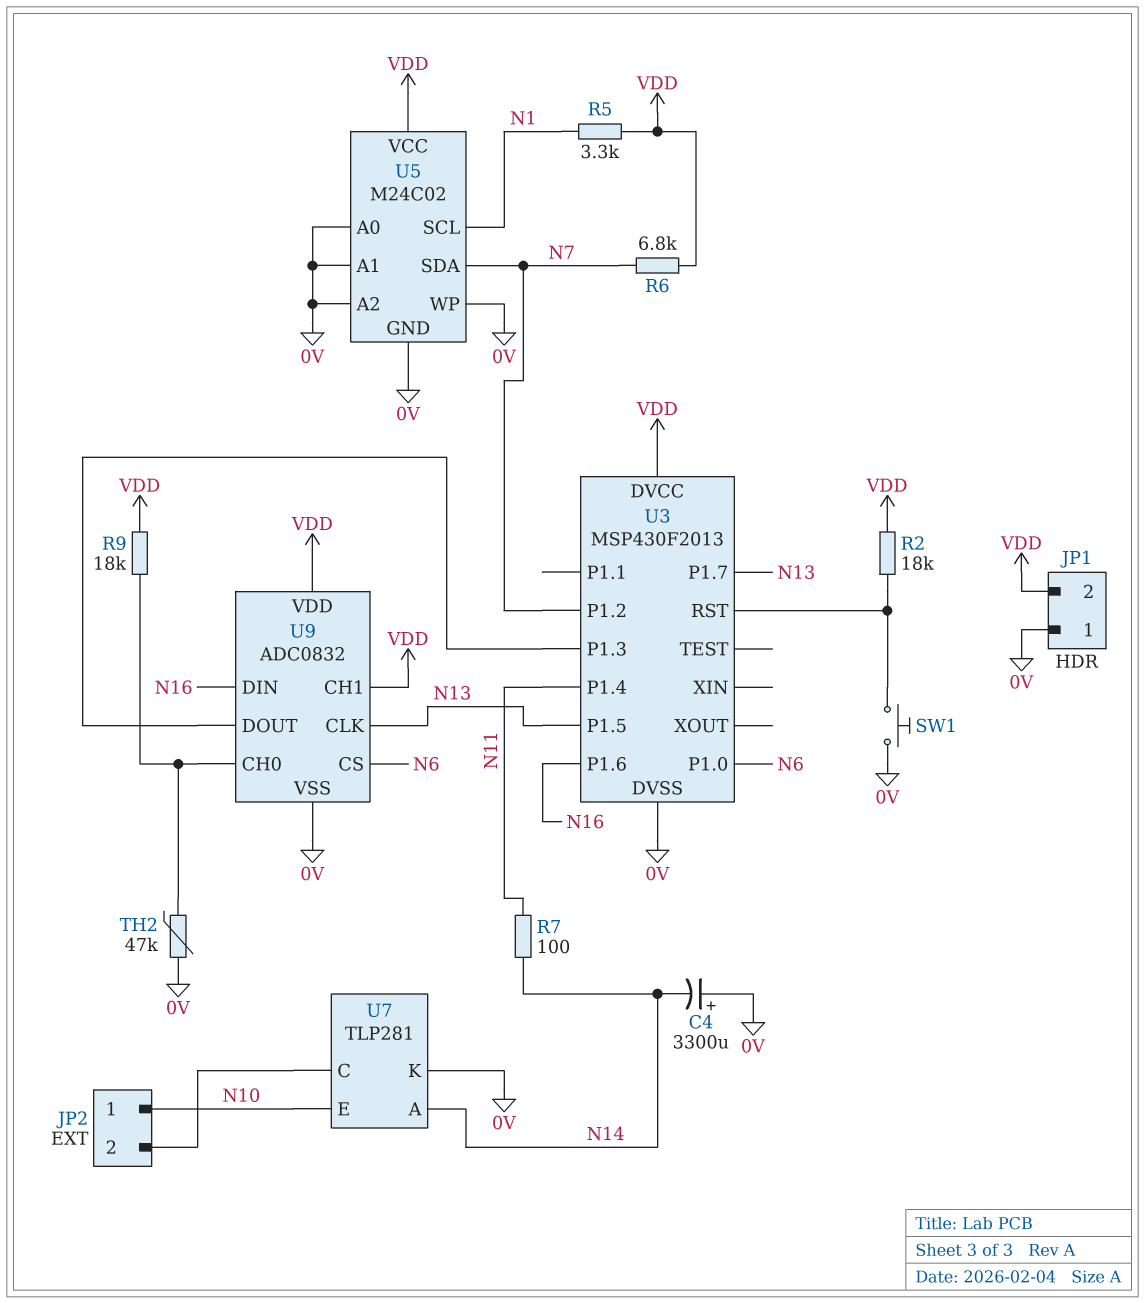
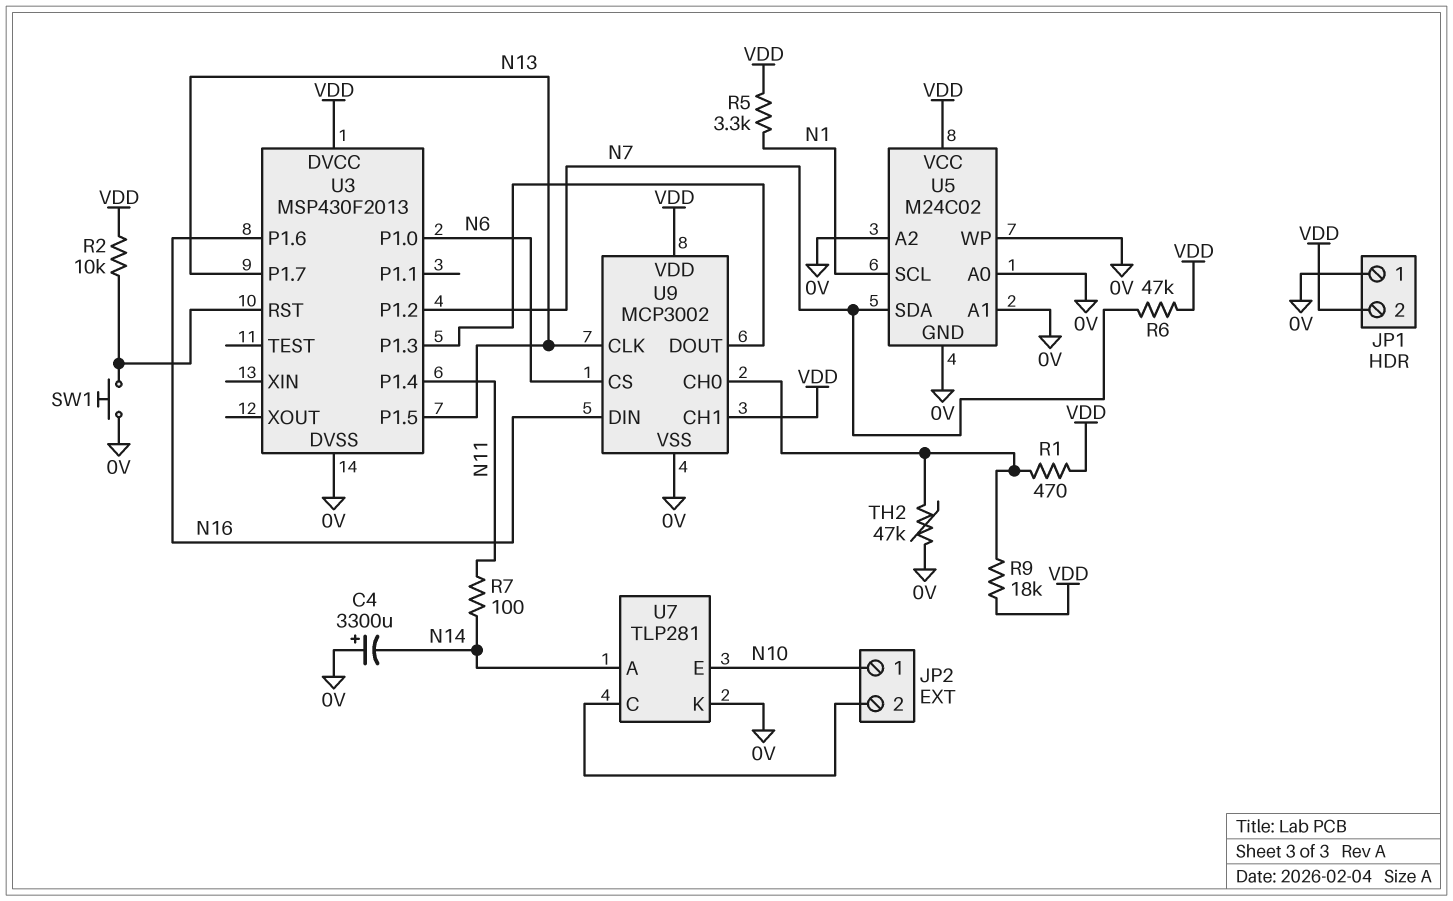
R1: none -> 470 (U9/CH0, VDD)
R2: 18k (U3/RST, VDD) -> 10k (U3/RST, VDD)
R6: 6.8k (N7, VDD) -> 47k (N7, VDD)
U9: ADC0832 -> MCP3002

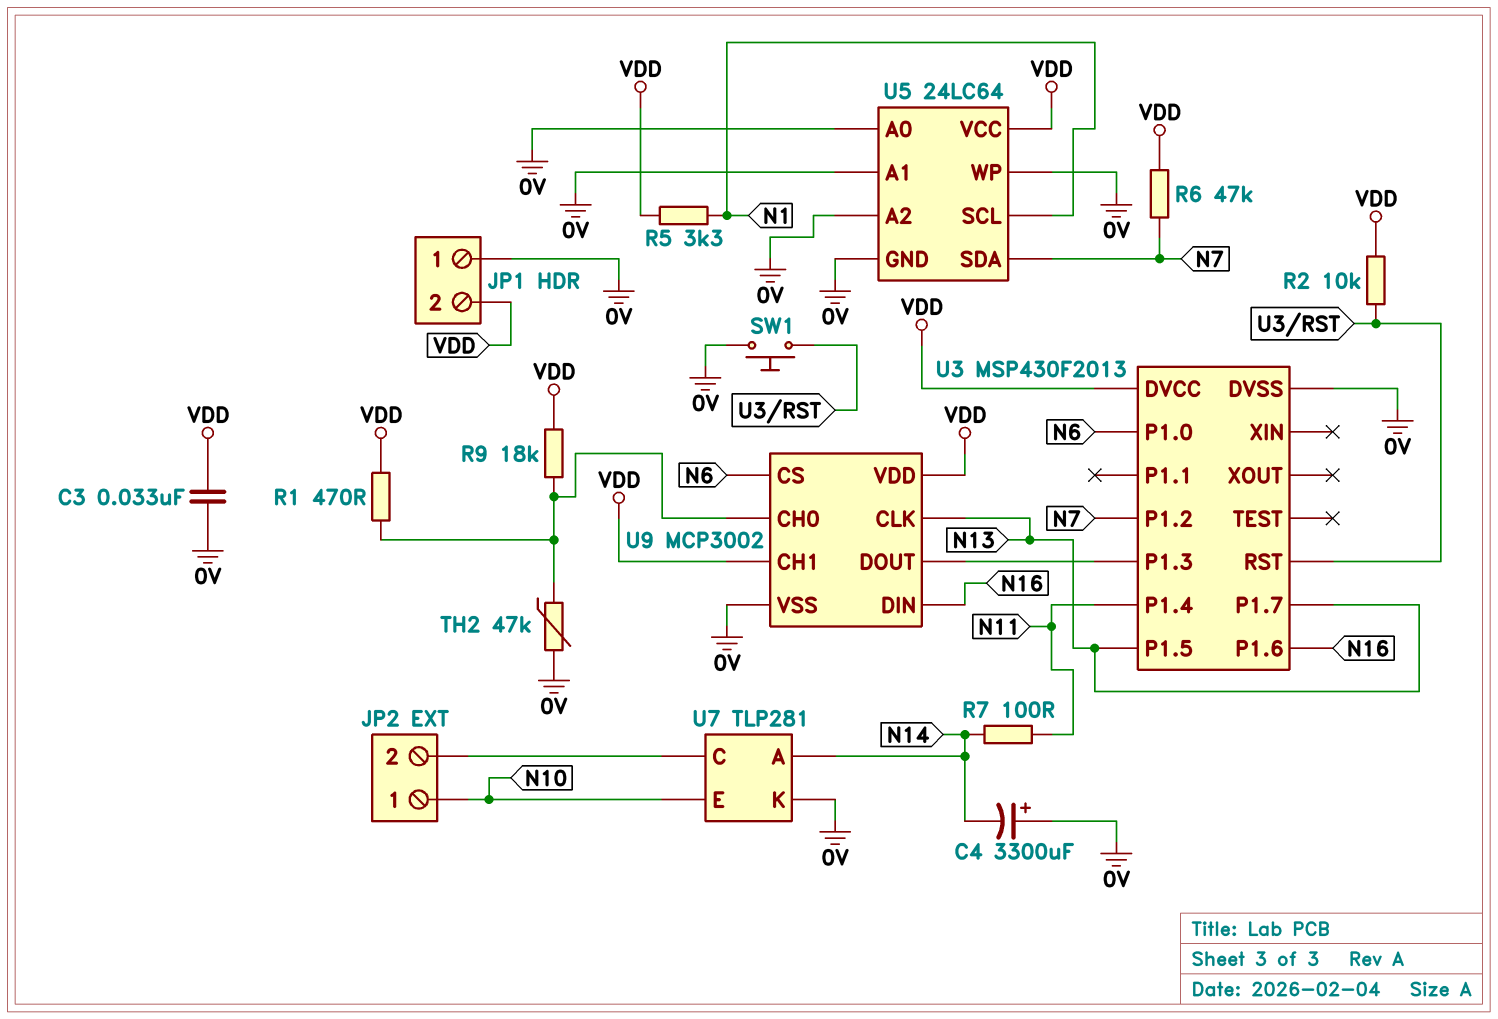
C3: none -> 33nF (0V, VDD)
U5: M24C02 -> 24LC64

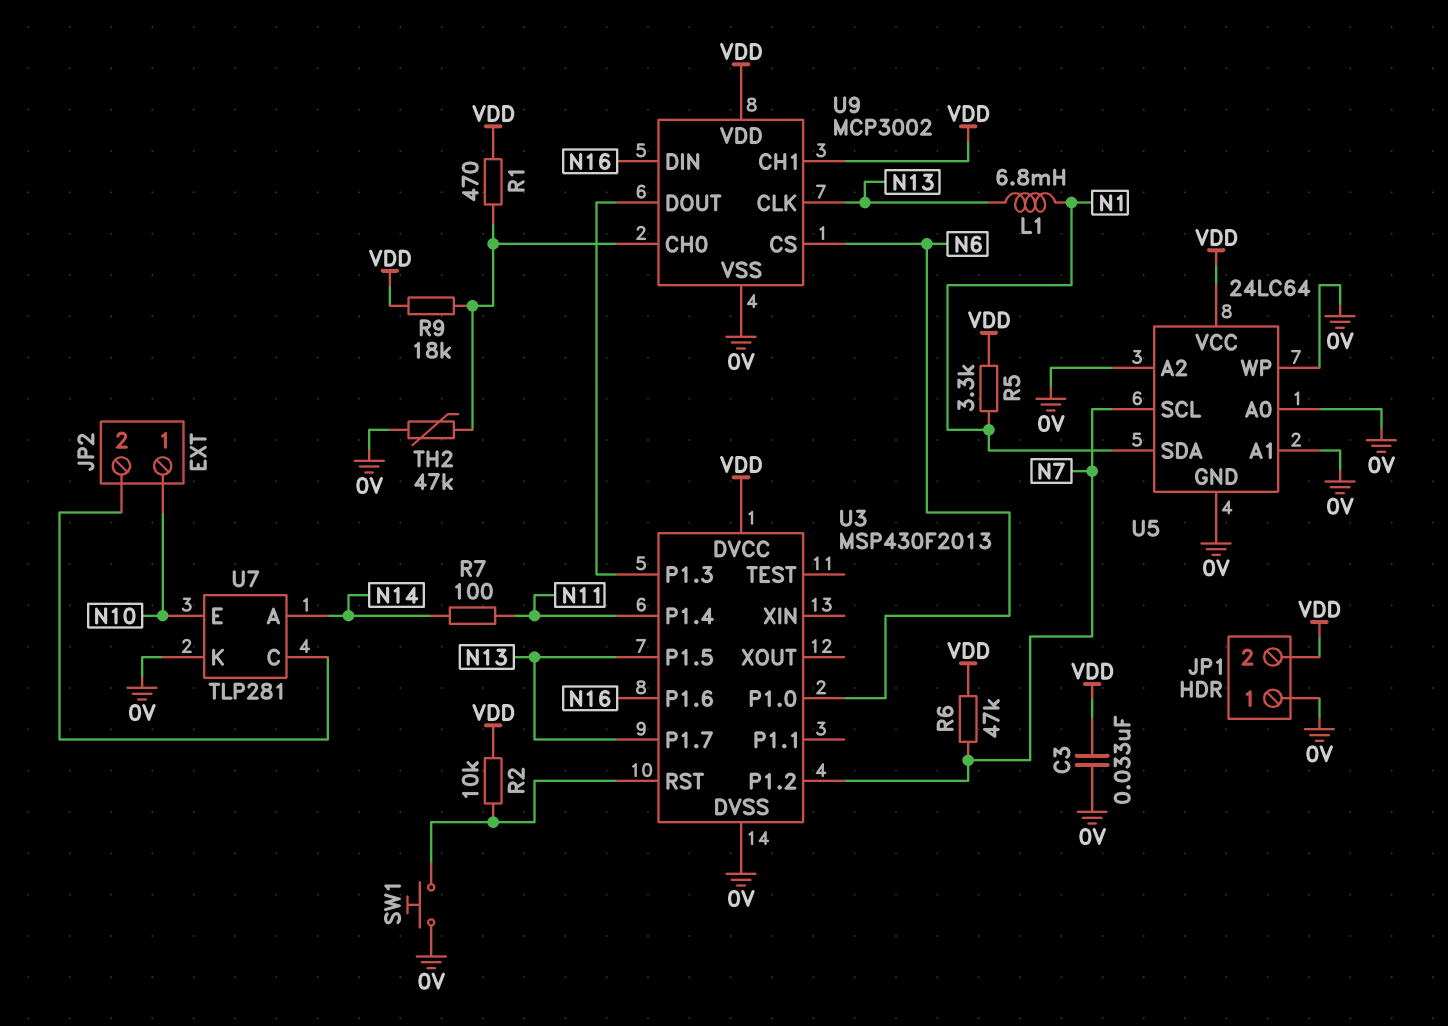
C4: 3300uF (plus 0V, minus N14) -> none
L1: none -> 6.8mH (N1, N13)
U5 pin SCL: N1 -> N7
U5 pin SDA: N7 -> N1

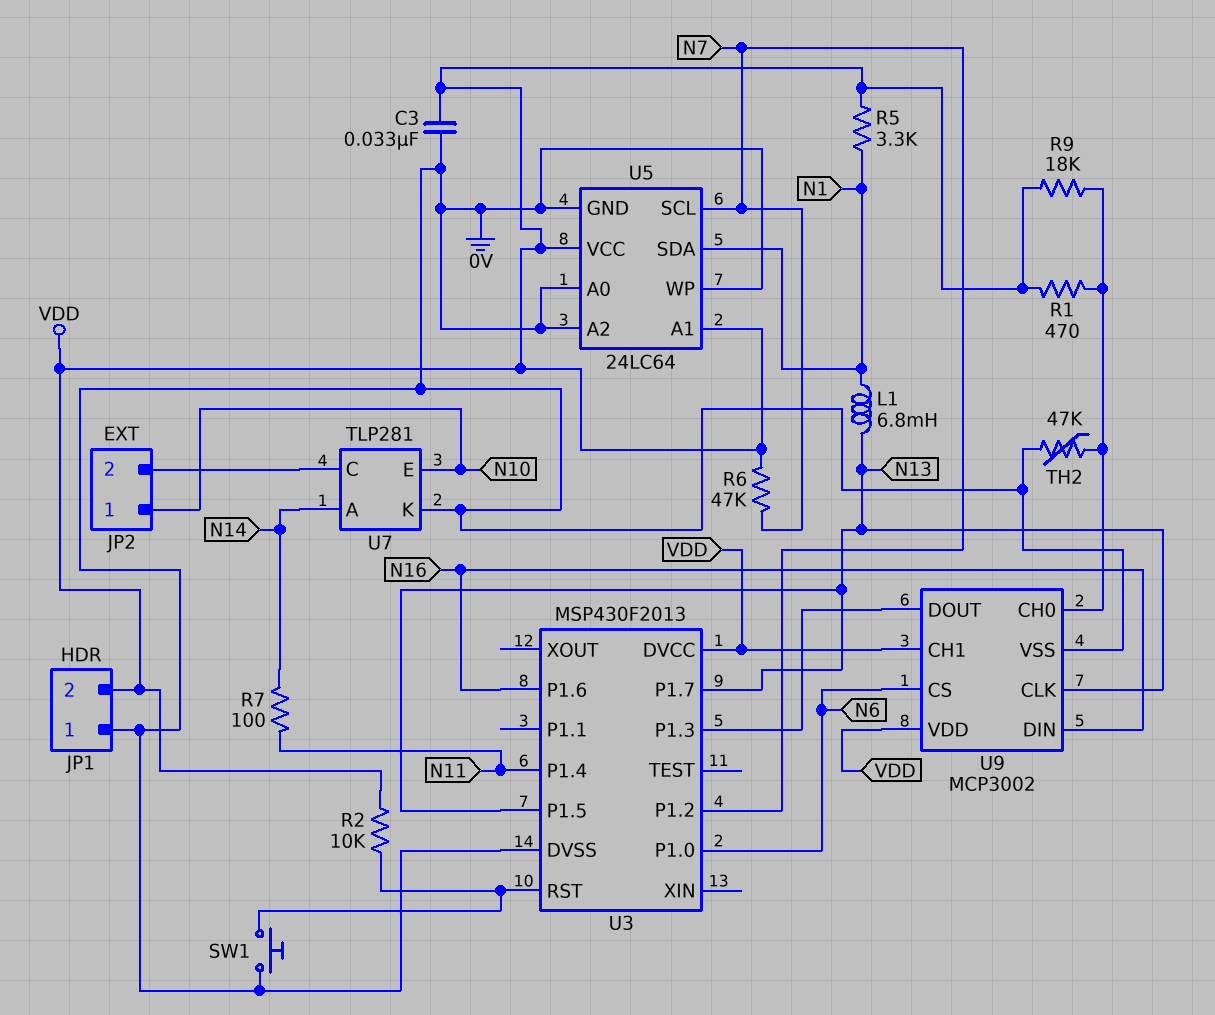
U5 pin A1: 0V -> VDD

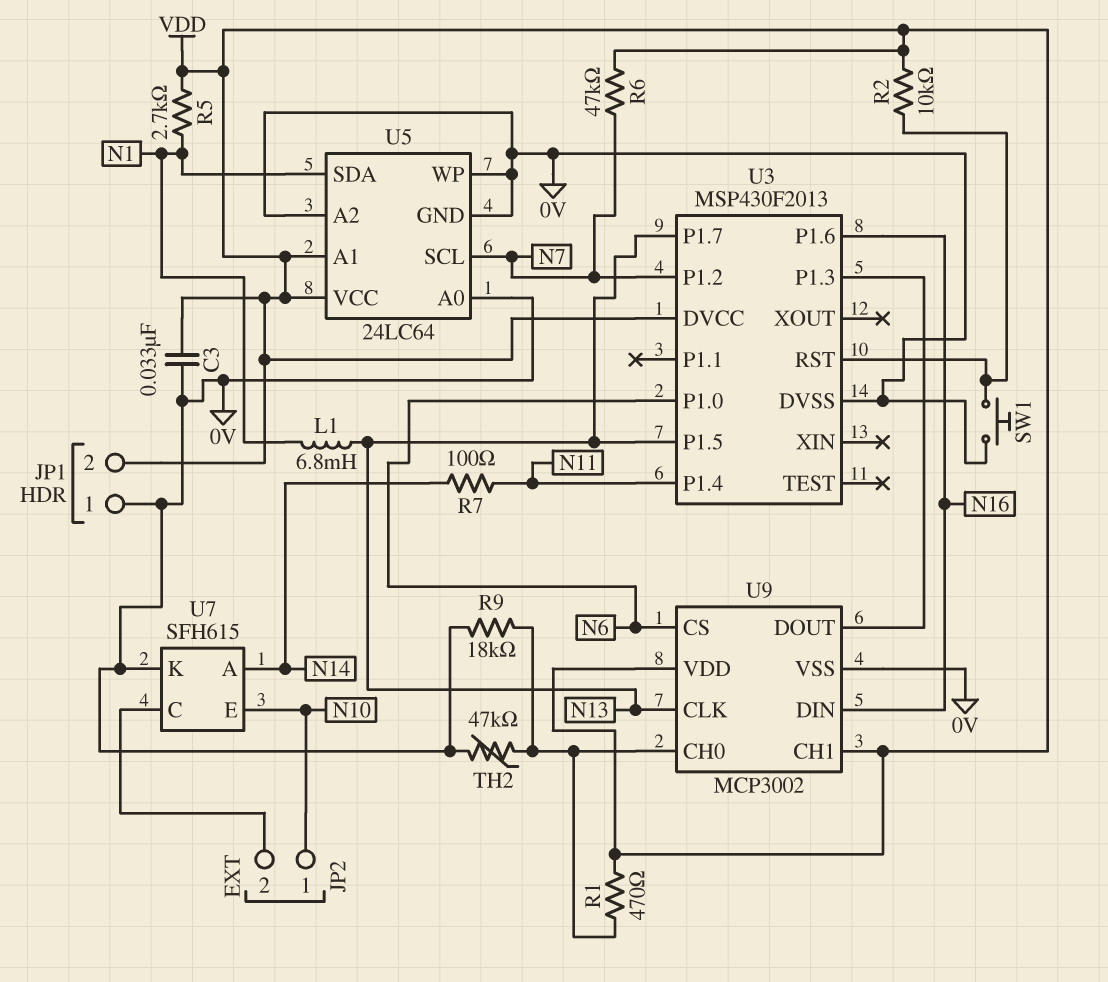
R5: 3.3k (N1, VDD) -> 2.7k (N1, VDD)
R9: 18k (U9/CH0, VDD) -> 18k (0V, U9/CH0)
U7: TLP281 -> SFH615

